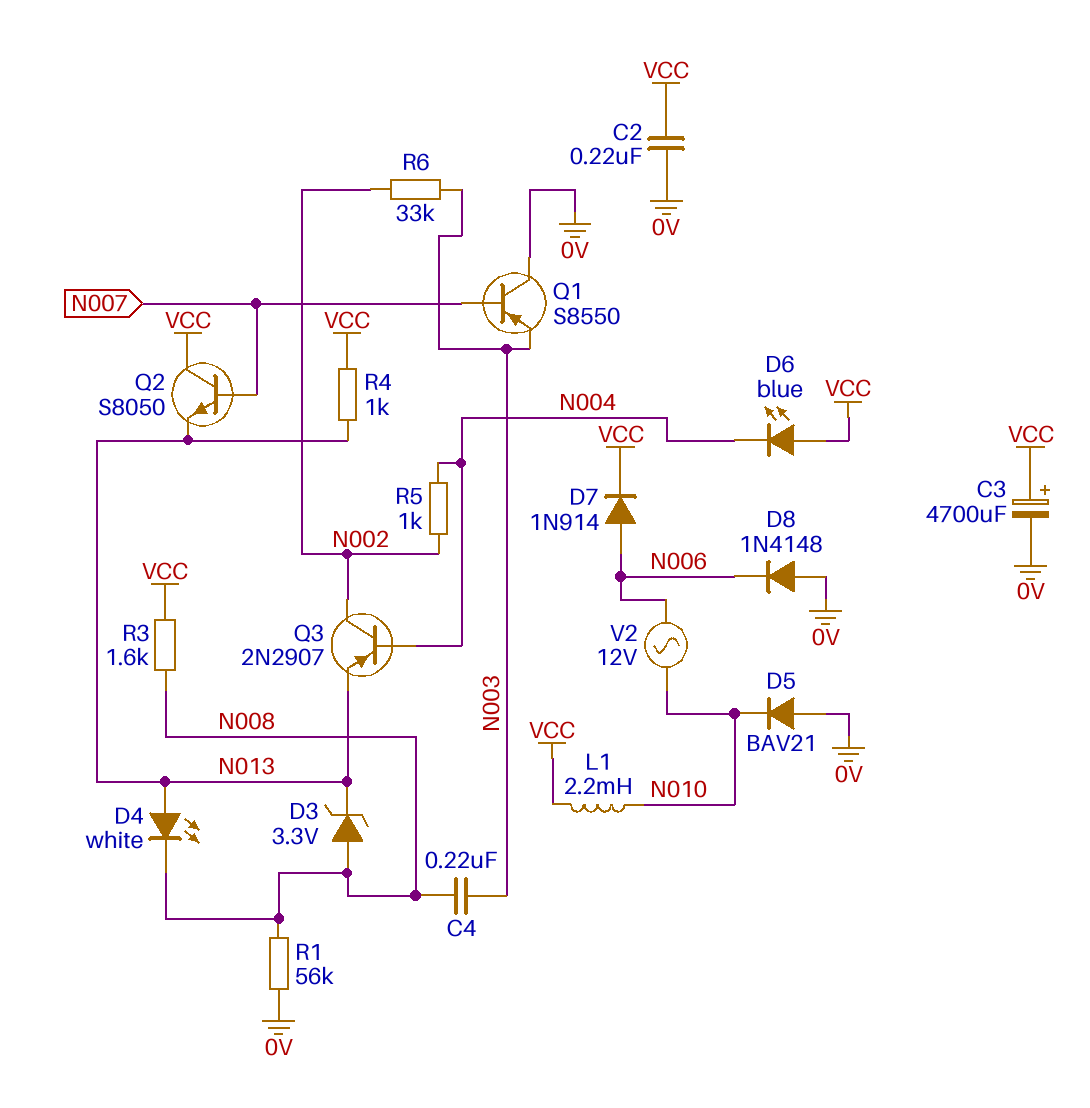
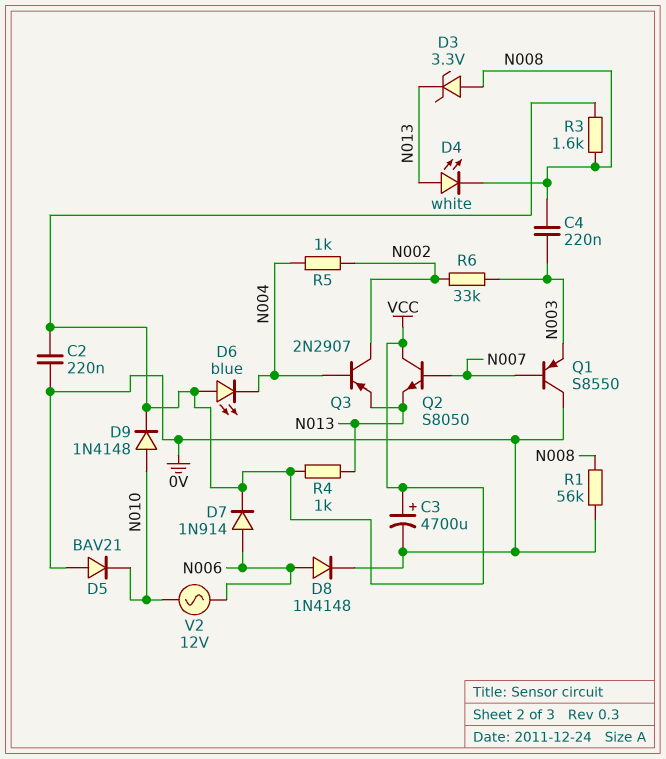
D8: diode 1N4148 (A 0V, K N006) -> diode 1N4148 (A N006, K 0V)
D9: none -> diode 1N4148 (A N010, K VCC)
L1: 2.2mH (N010, VCC) -> none

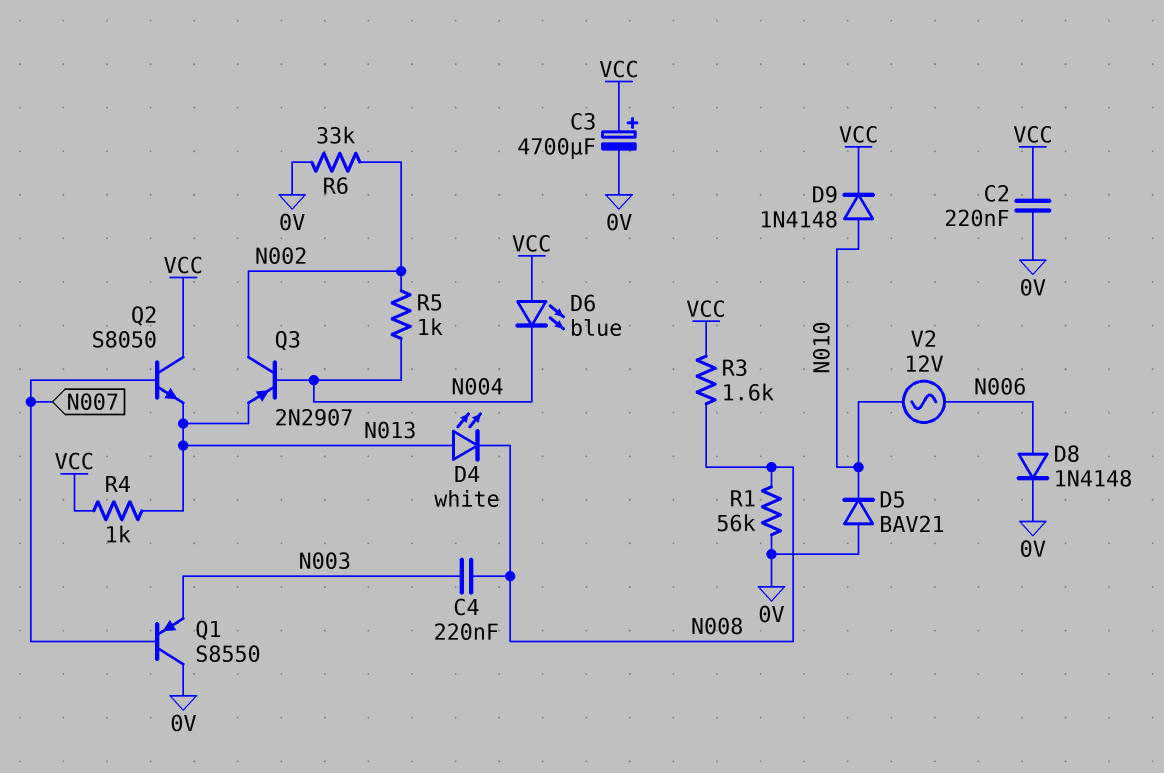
D3: zener 3.3V (A N008, K N013) -> none
D7: diode 1N914 (A N006, K VCC) -> none
R6: 33k (N002, N003) -> 33k (0V, N002)

